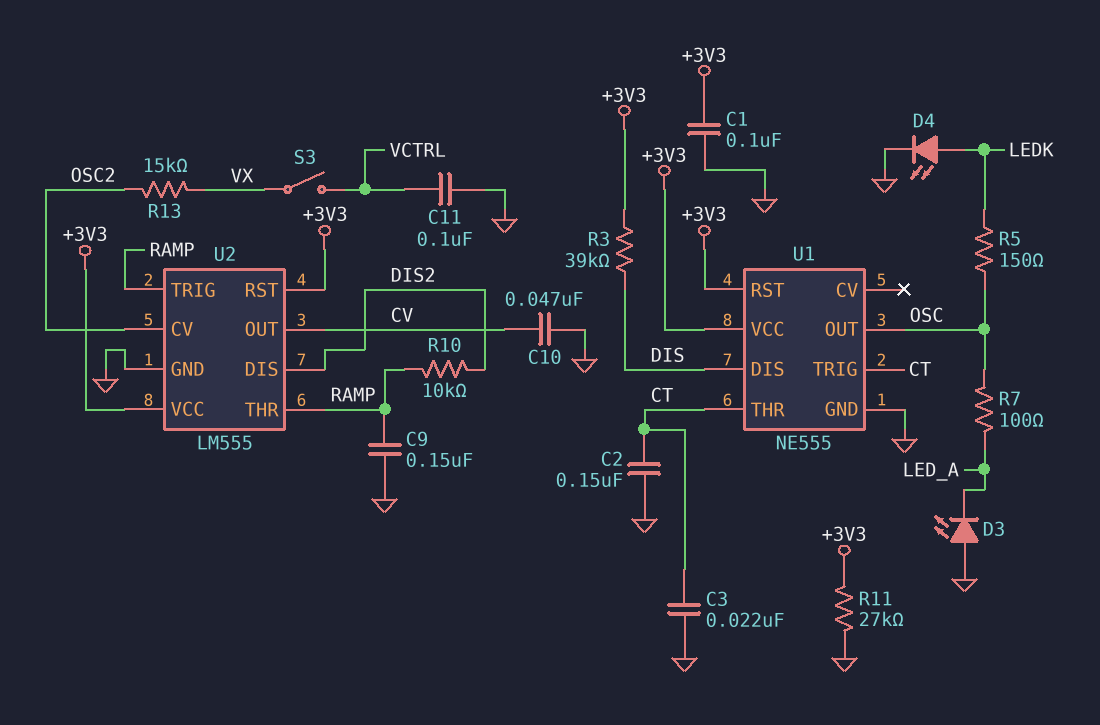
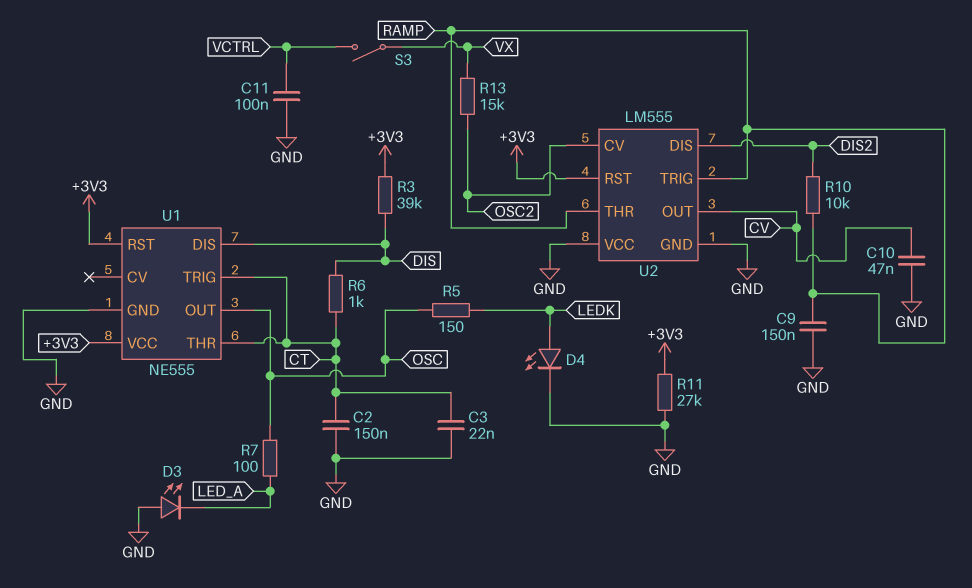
C1: 100nF (+3V3, GND) -> none
R6: none -> 1k (CT, DIS)
U2 pin VCC: +3V3 -> GND

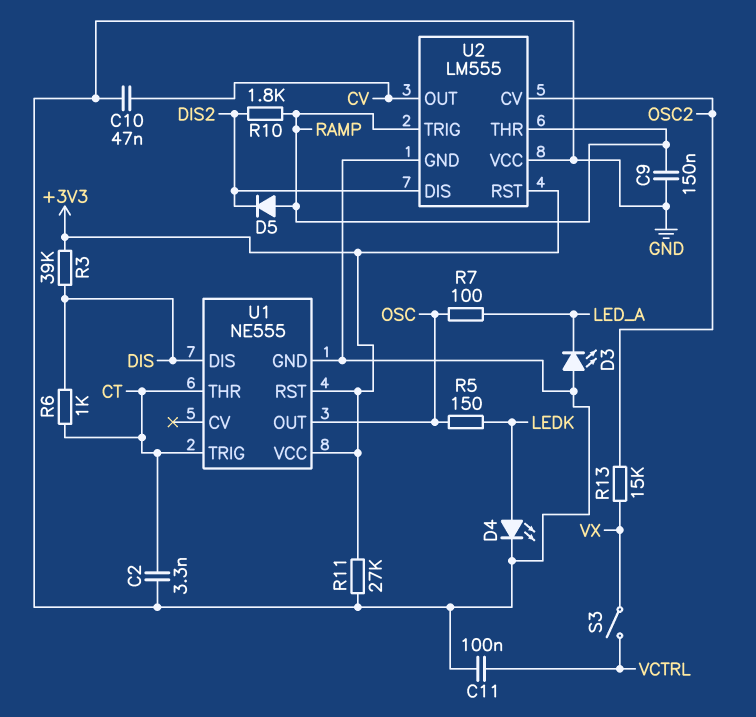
C2: 150nF (CT, GND) -> 3.3nF (CT, GND)
C3: 22nF (CT, GND) -> none
D5: none -> diode (A RAMP, K DIS2)
R10: 10k (DIS2, RAMP) -> 1.8k (DIS2, RAMP)

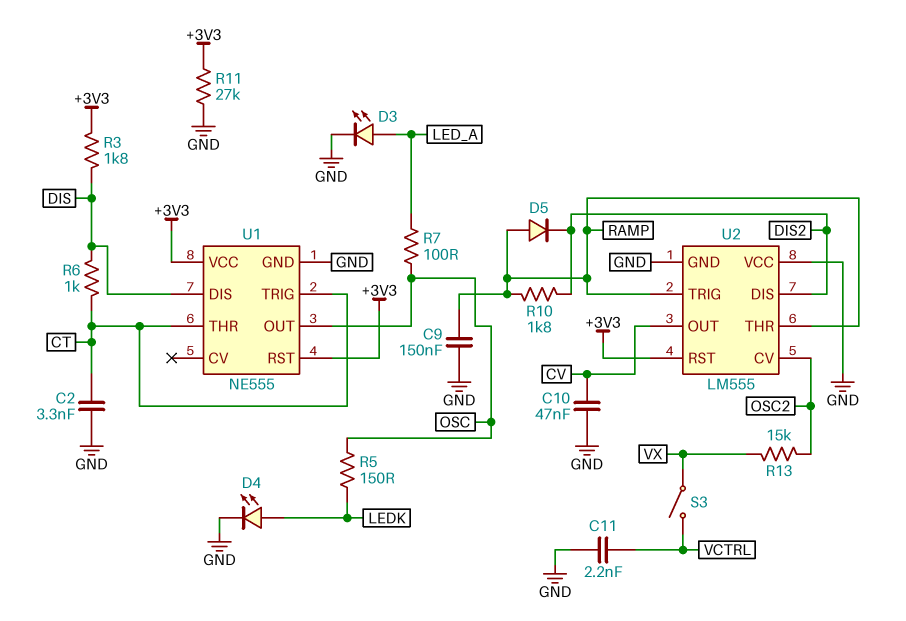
C11: 100nF (GND, VCTRL) -> 2.2nF (GND, VCTRL)
D3: LED (A GND, K LED_A) -> LED (A LED_A, K GND)
R3: 39k (+3V3, DIS) -> 1.8k (+3V3, DIS)

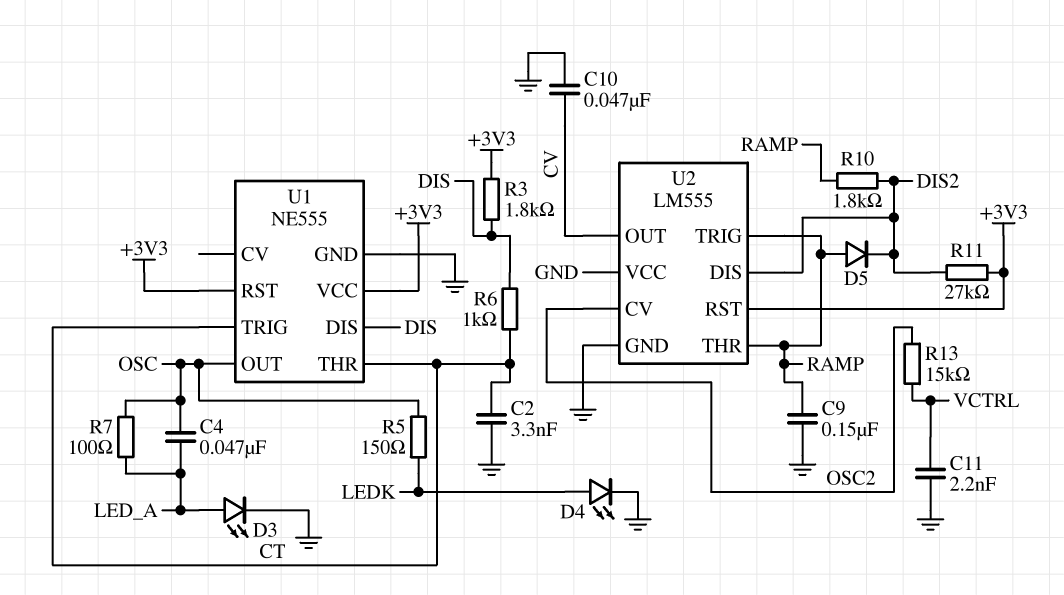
C4: none -> 47nF (LED_A, OSC)
R11: 27k (+3V3, GND) -> 27k (+3V3, DIS2)
R13: 15k (OSC2, VX) -> 15k (OSC2, VCTRL)
S3: switch (VCTRL, VX) -> none

